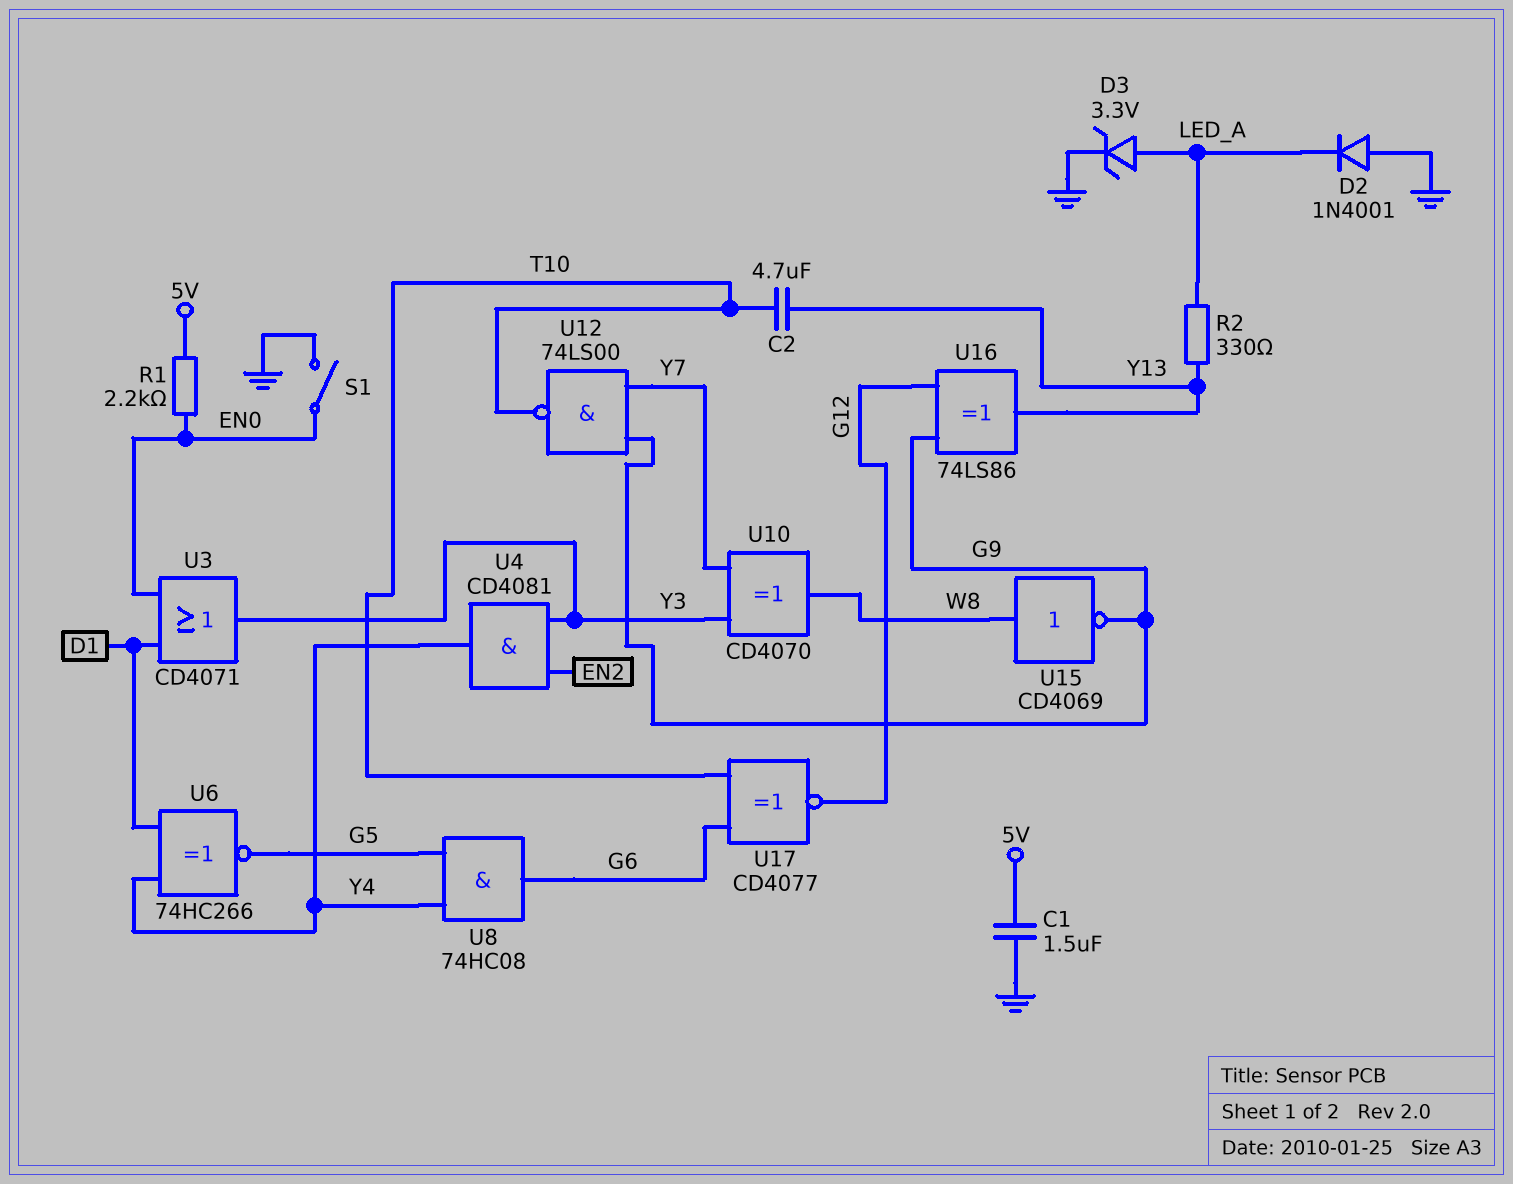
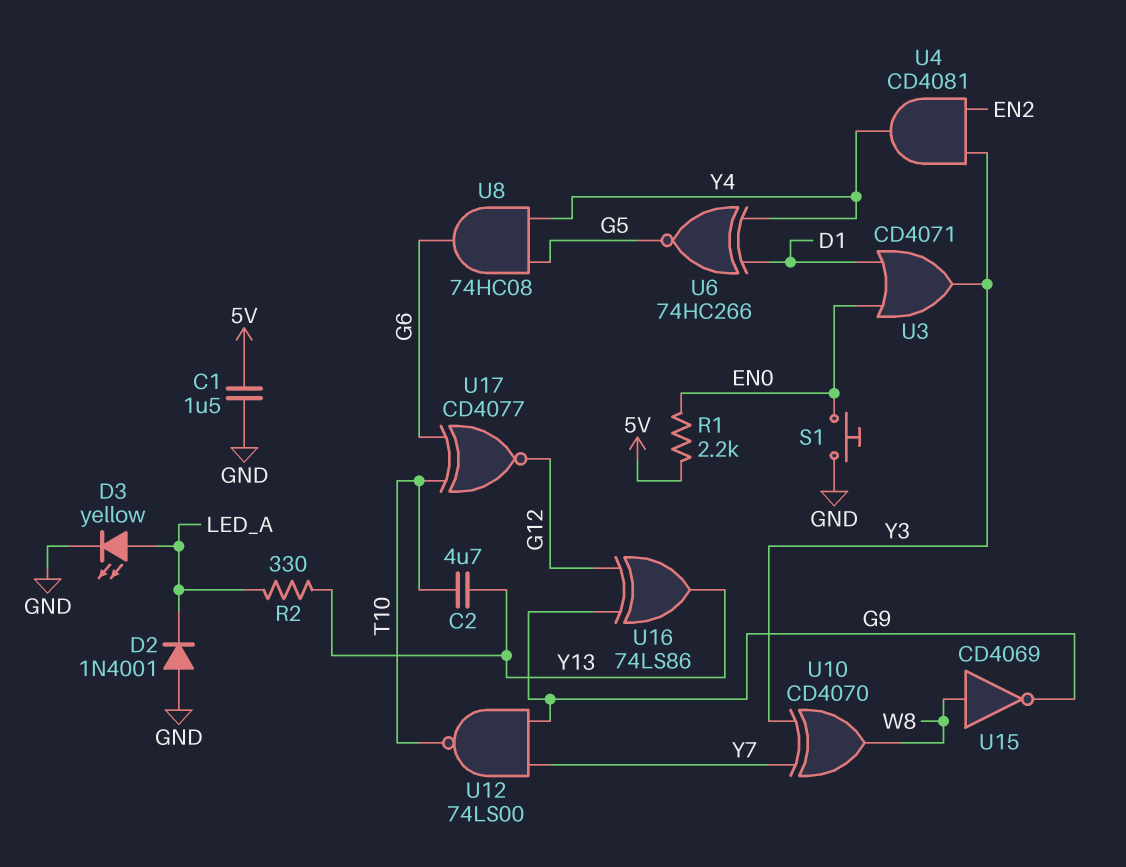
D3: zener 3.3V (A LED_A, K GND) -> LED yellow (A LED_A, K GND)
S1: switch (EN0, GND) -> button (EN0, GND)

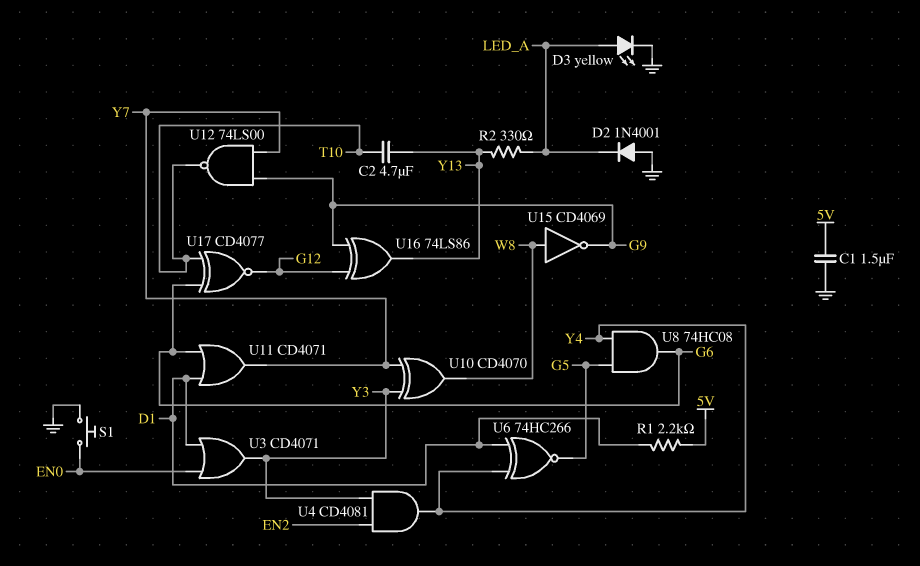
R1: 2.2k (5V, EN0) -> 2.2k (5V, D1)
U11: none -> OR CD4071 (in D1, in G6, out Y7)

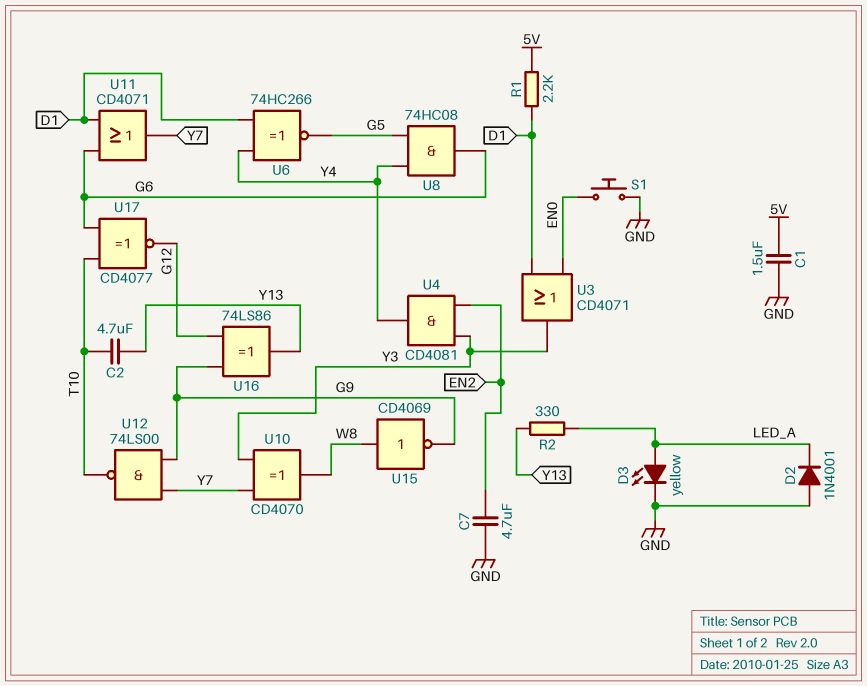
C7: none -> 4.7uF (EN2, GND)

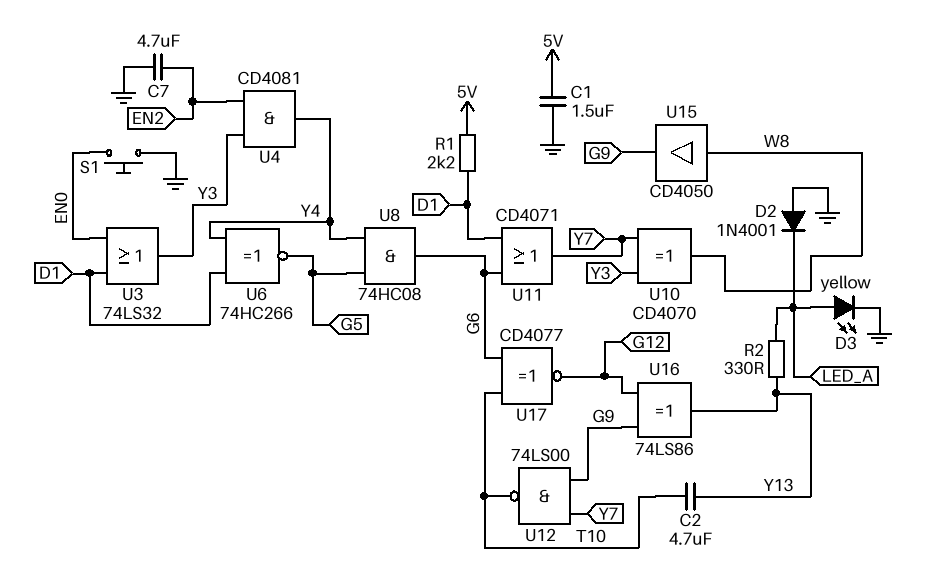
U3: OR CD4071 (in D1, in EN0, out Y3) -> OR 74LS32 (in D1, in EN0, out Y3)
U15: NOT CD4069 (in W8, out G9) -> buffer CD4050 (in W8, out G9)

